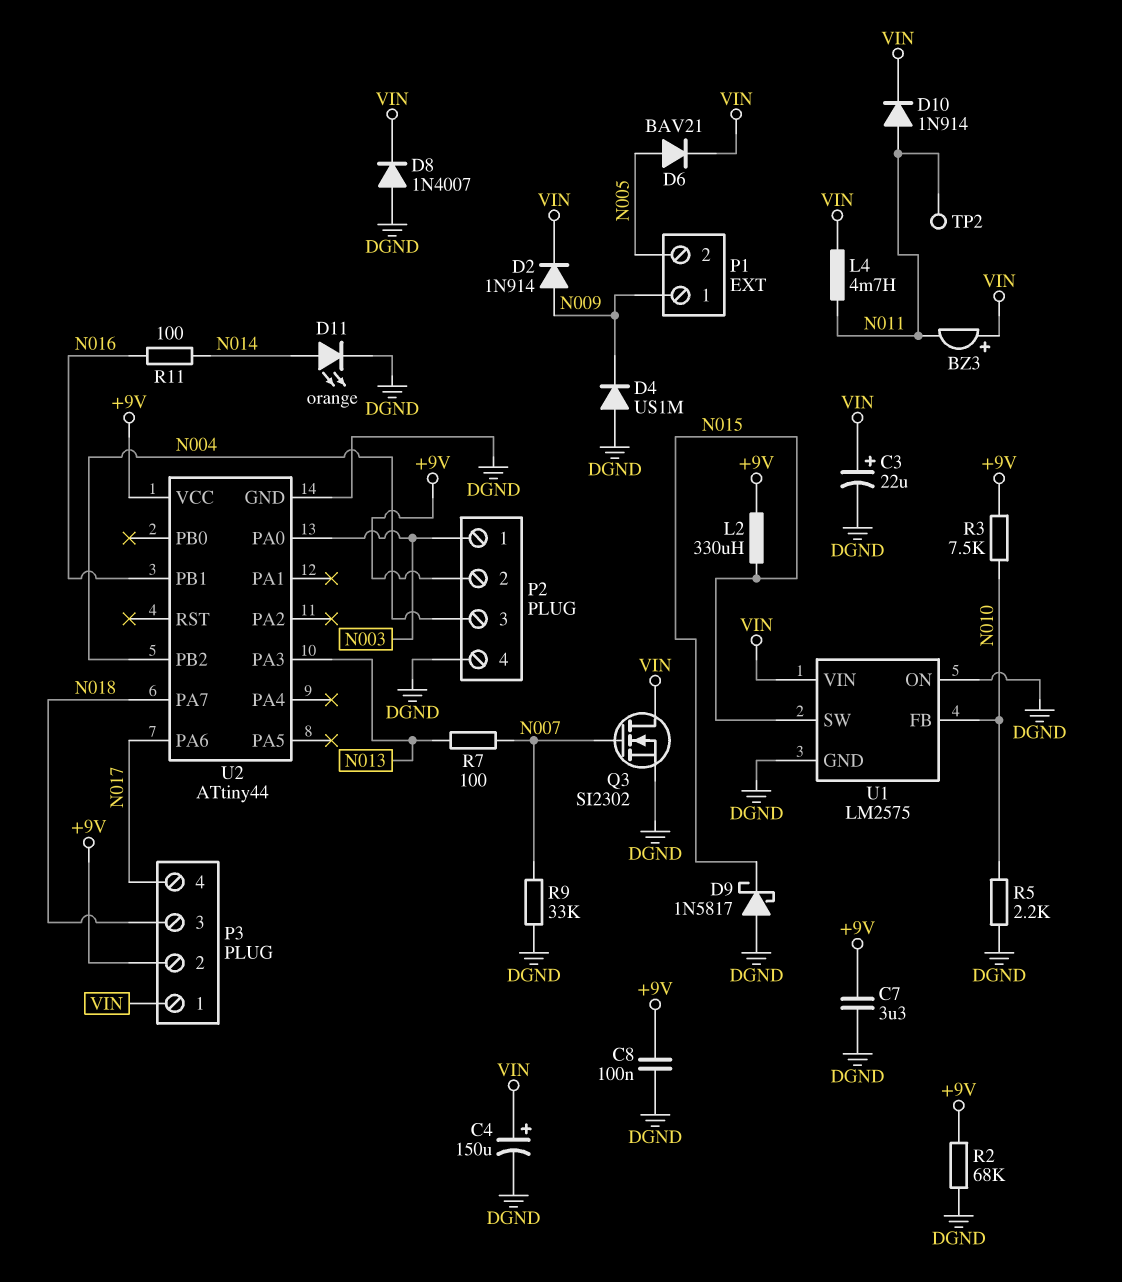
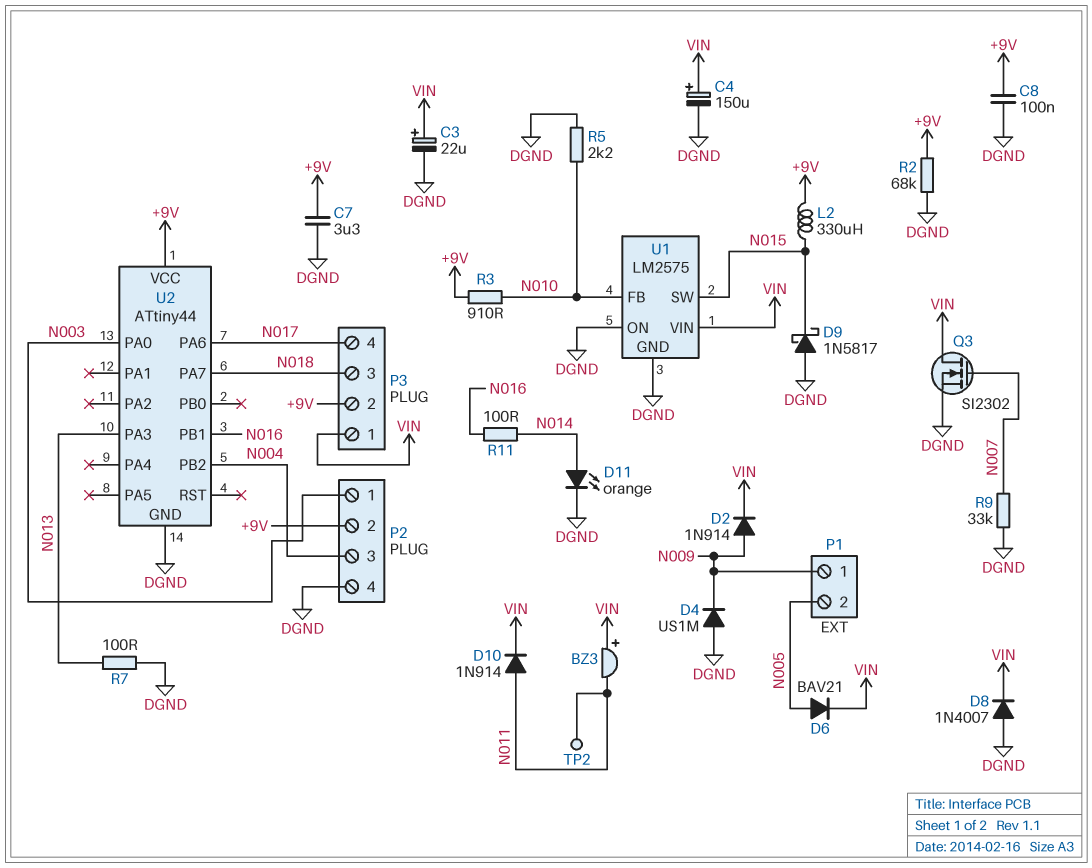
L4: 4.7mH (N011, VIN) -> none
R3: 7.5k (+9V, N010) -> 910 (+9V, N010)
R7: 100 (N007, N013) -> 100 (DGND, N013)

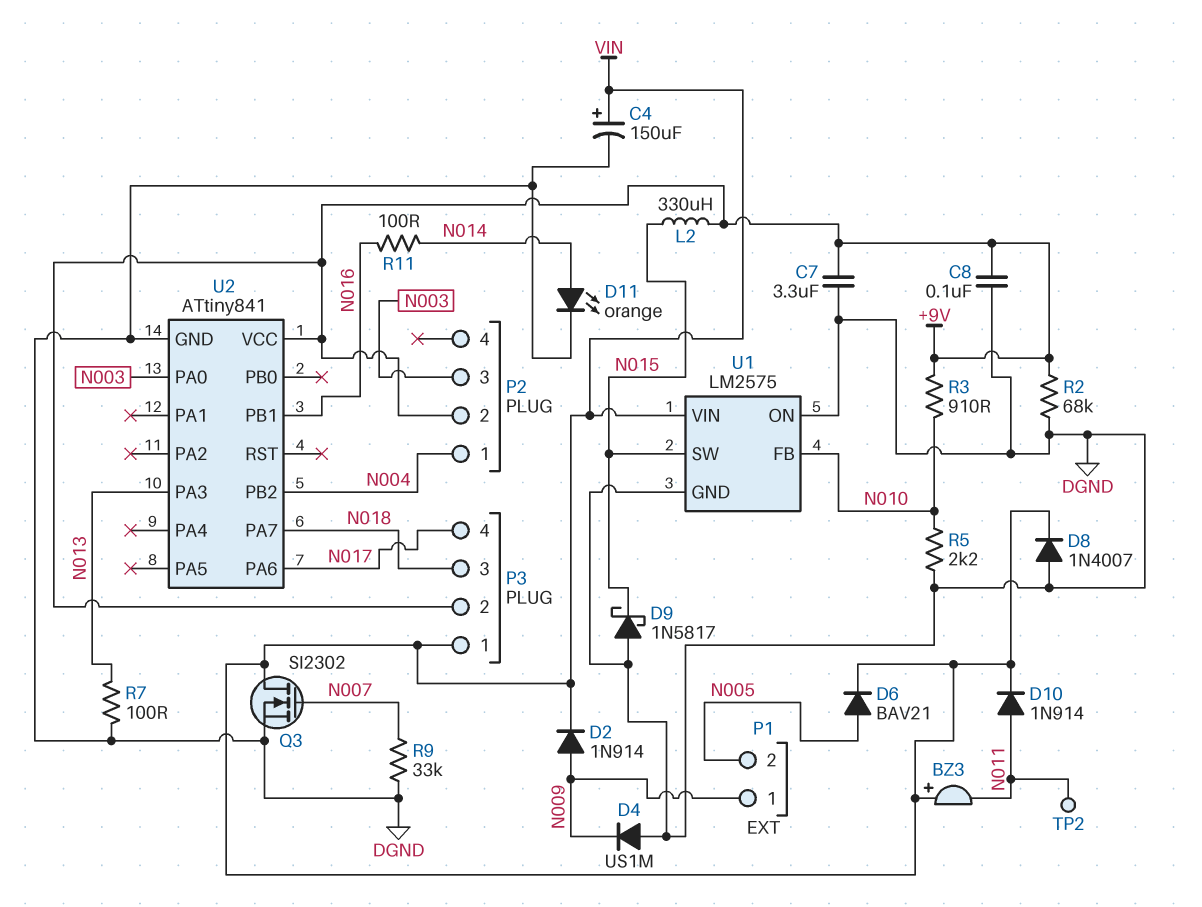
C3: 22uF (plus VIN, minus DGND) -> none
P2 pin 1: N003 -> N004
P2 pin 3: N004 -> N003
P2 pin 4: DGND -> none
U2: ATtiny44 -> ATtiny841

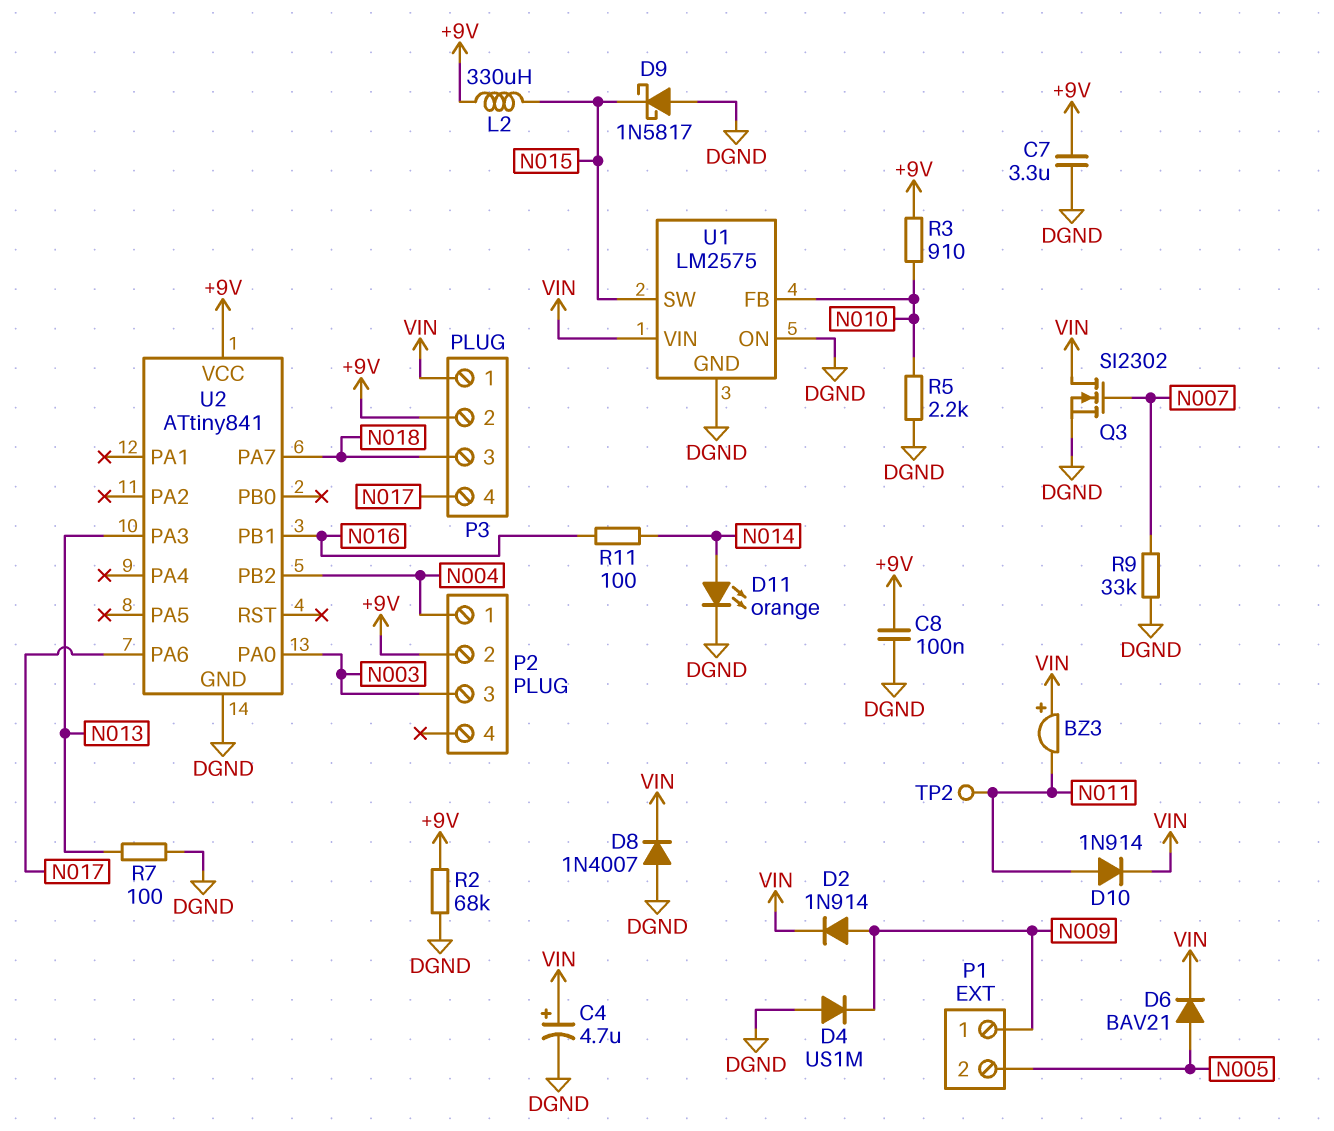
C4: 150uF (plus VIN, minus DGND) -> 4.7uF (plus VIN, minus DGND)

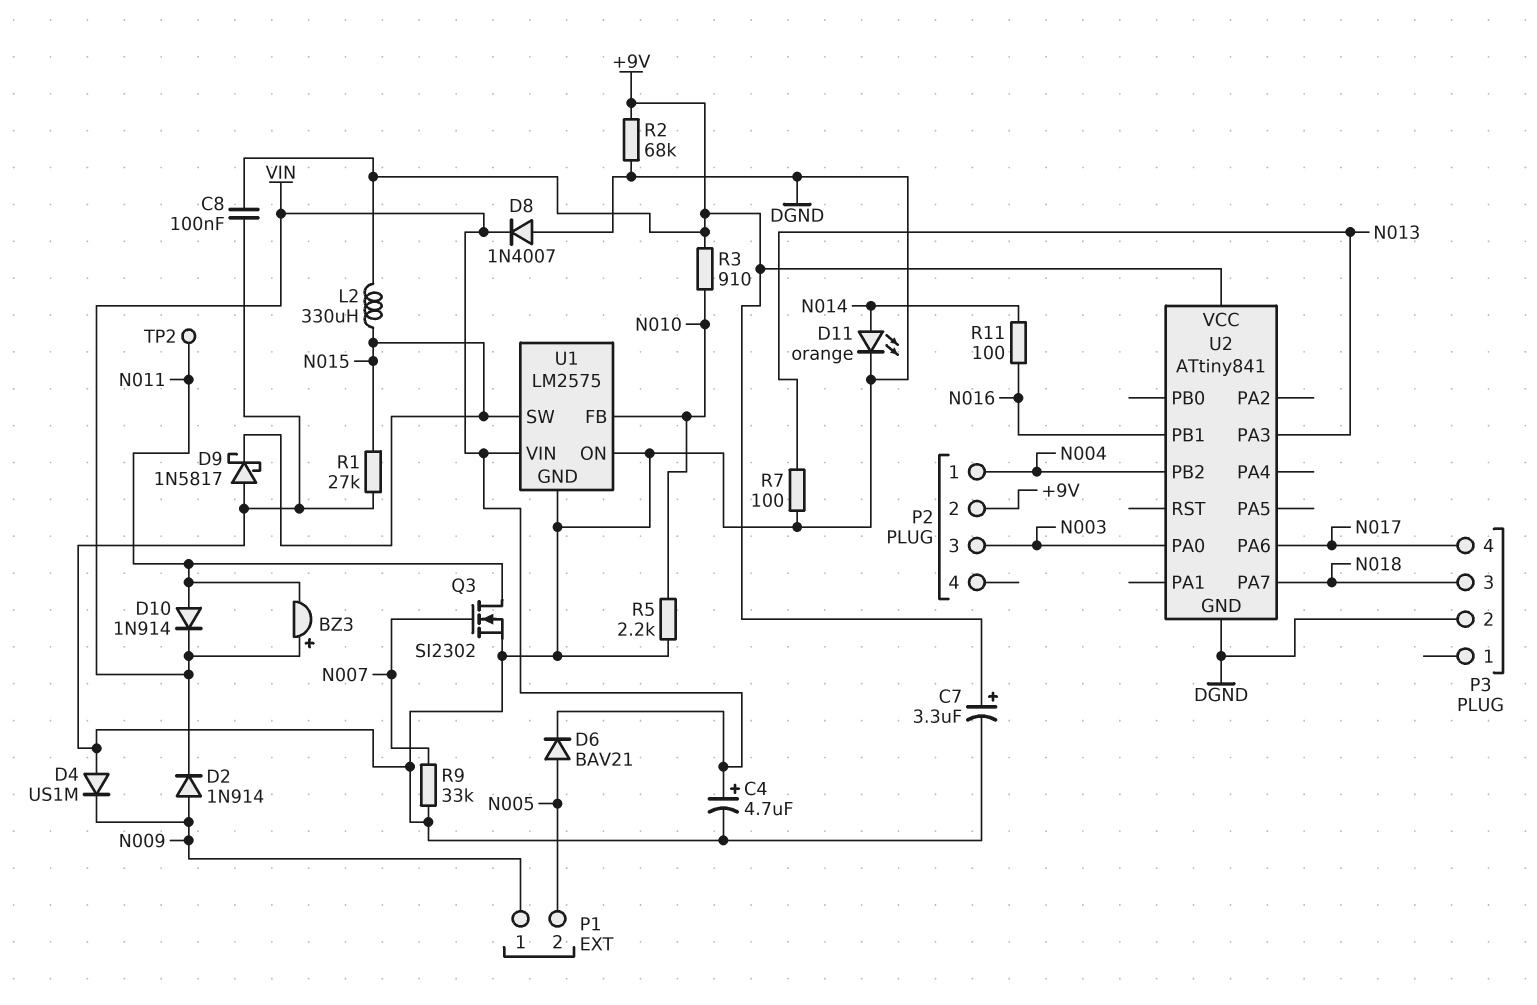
C7: 3.3uF (+9V, DGND) -> 3.3uF (plus +9V, minus DGND)
P3 pin 1: VIN -> none
P3 pin 2: +9V -> DGND
Q3: NMOS SI2302 (G N007, D VIN, S DGND) -> NMOS SI2302 (G N007, D N011, S DGND)
R1: none -> 27k (DGND, N015)

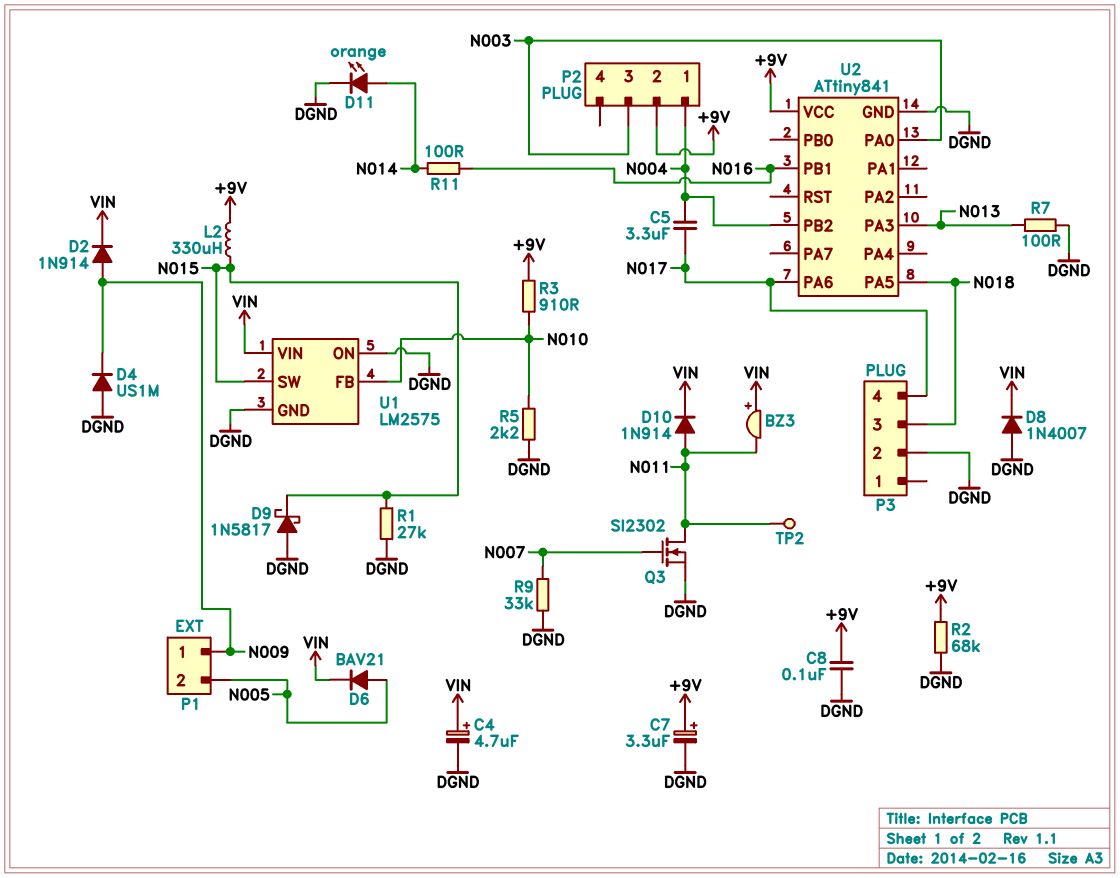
C5: none -> 3.3uF (N004, N017)
U2 pin PA5: none -> N018
U2 pin PA7: N018 -> none

